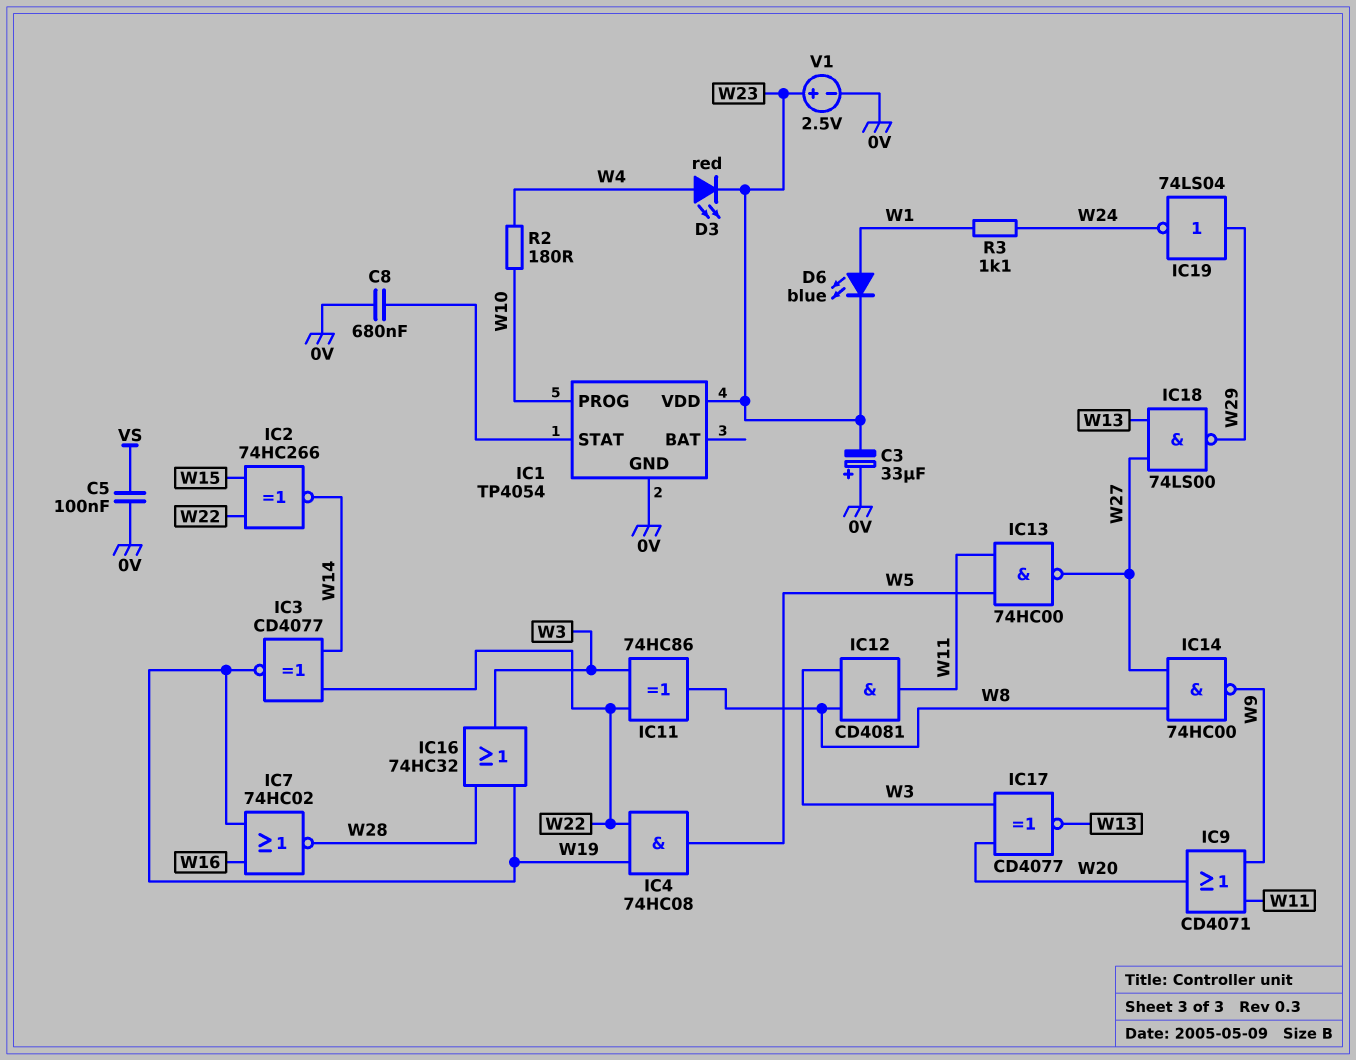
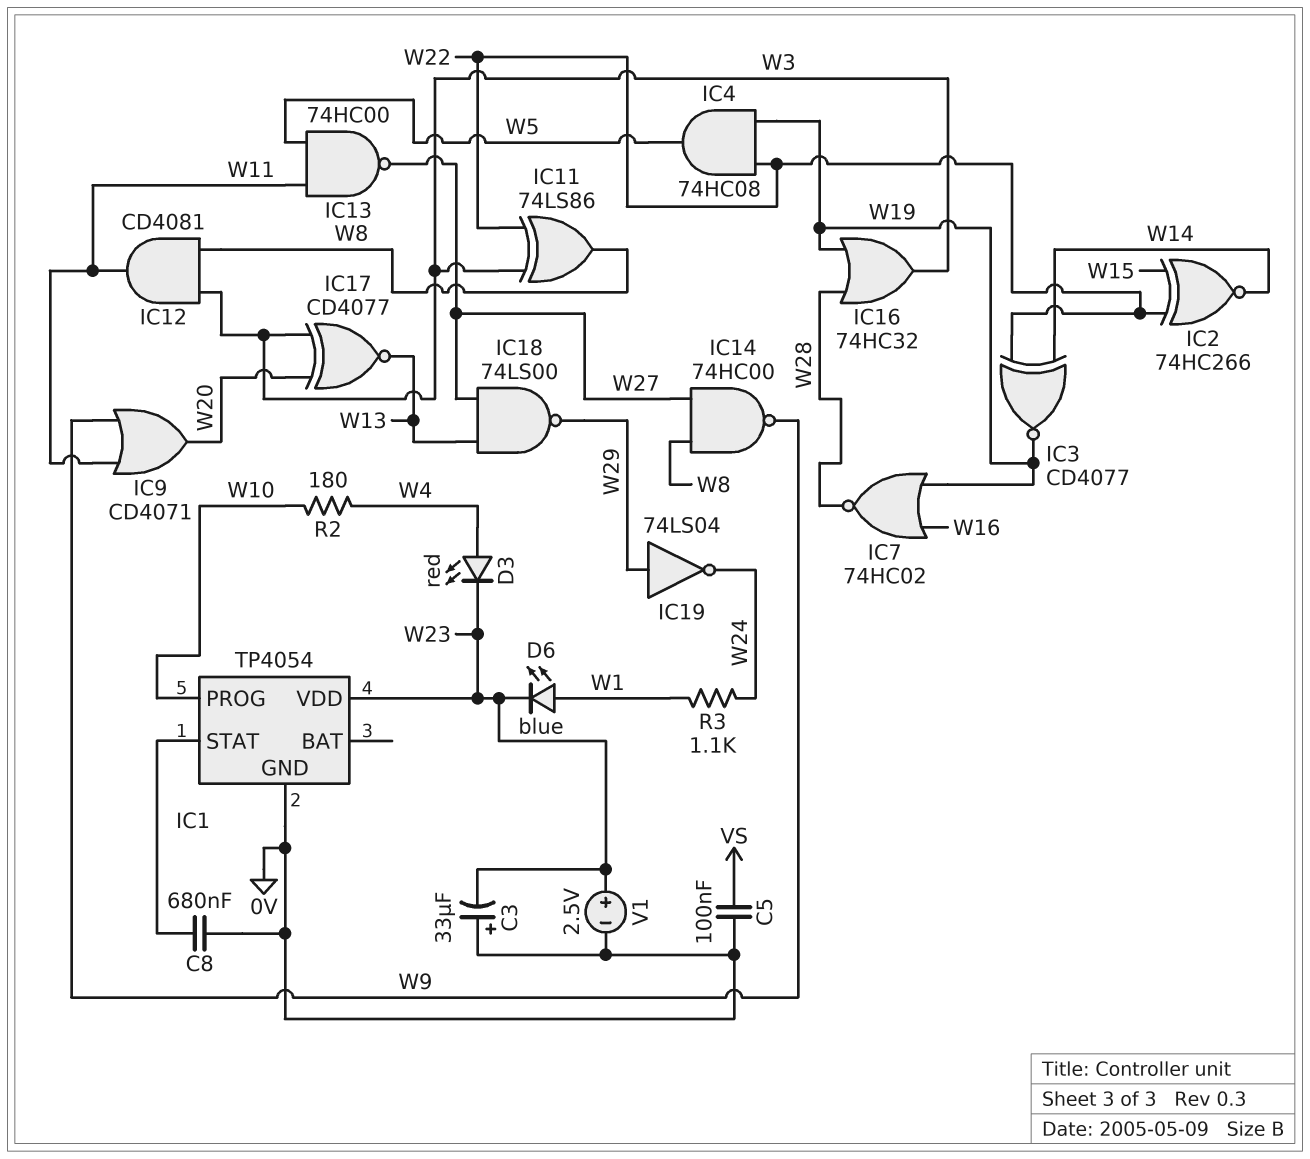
IC11: XOR 74HC86 (in W3, in W22, out W8) -> XOR 74LS86 (in W3, in W22, out W8)

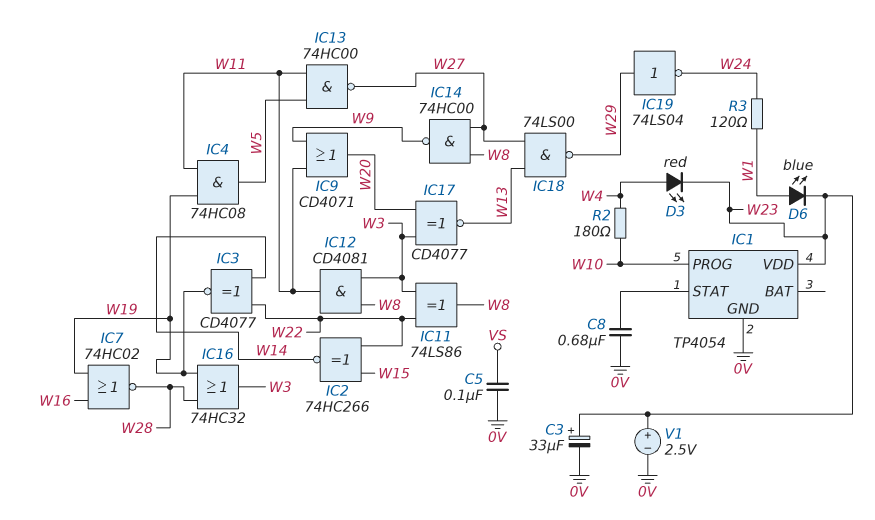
C3: 33uF (plus 0V, minus W23) -> 33uF (plus W23, minus 0V)
IC4: AND 74HC08 (in W19, in W22, out W5) -> AND 74HC08 (in W11, in W19, out W5)
R3: 1.1k (W1, W24) -> 120 (W1, W24)

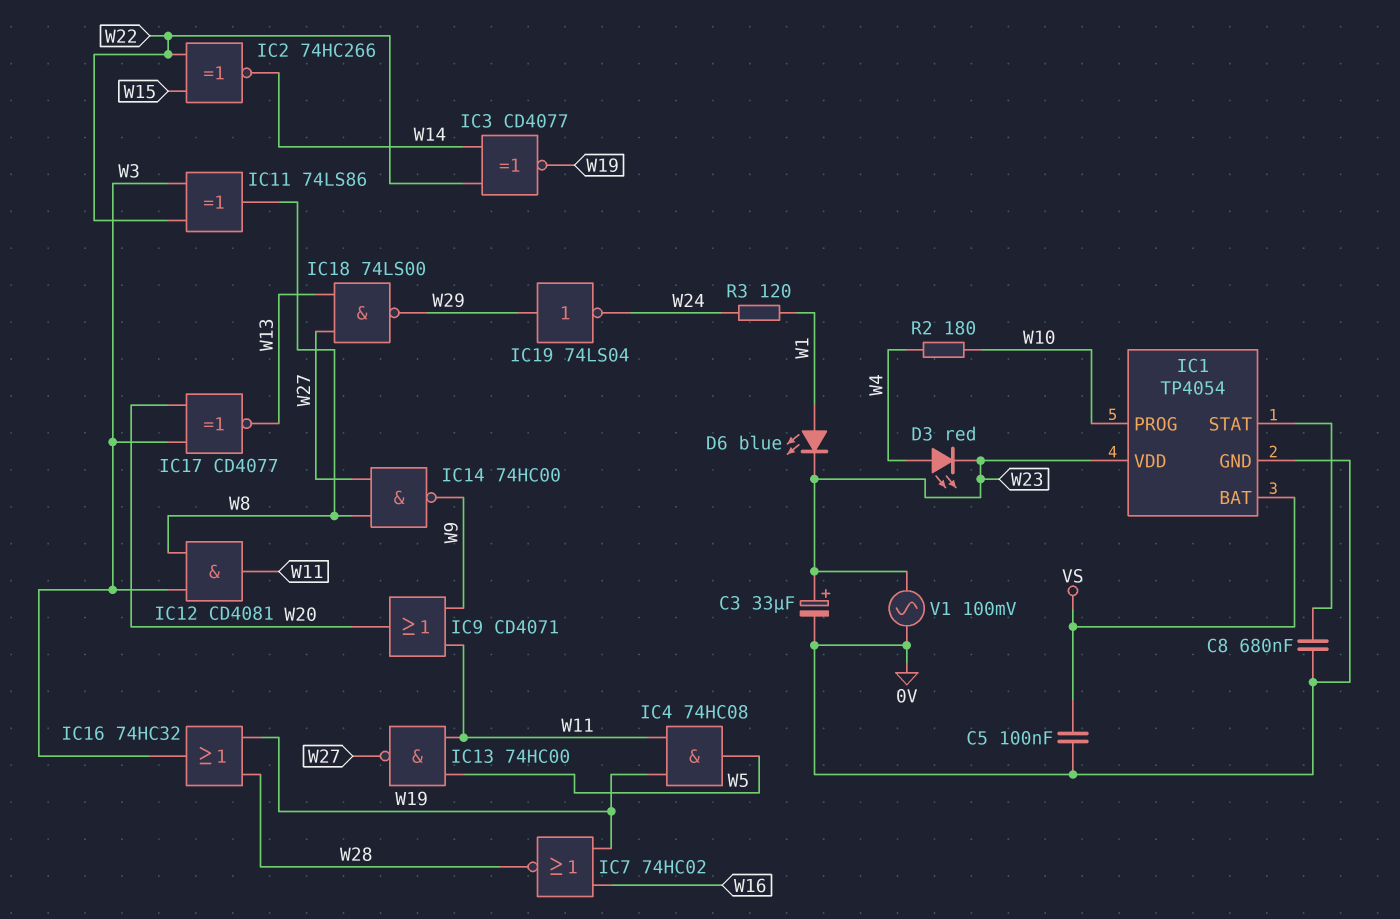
IC1 pin BAT: none -> VS
V1: 2.5V (plus W23, minus 0V) -> AC 100mV (0V, W23)

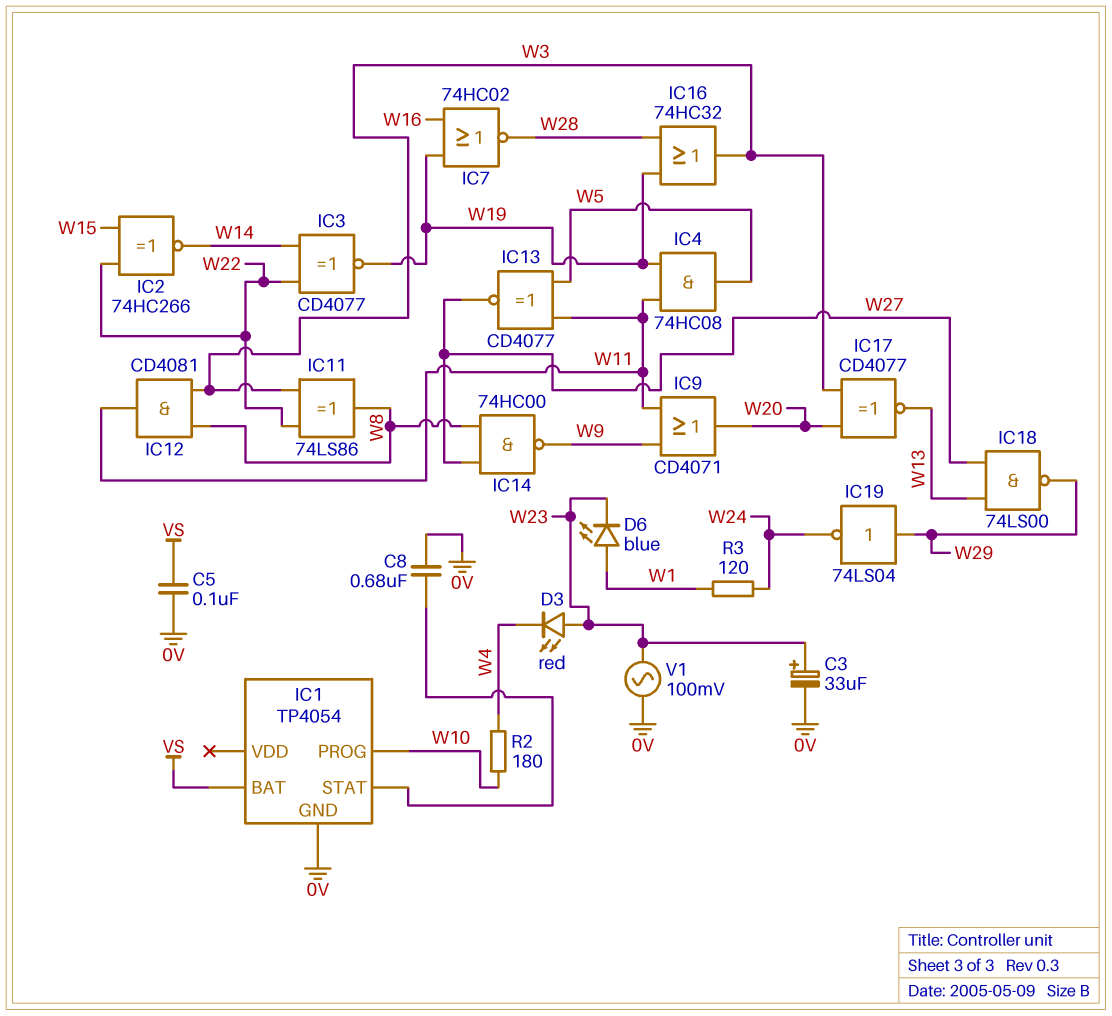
D3: LED red (A W4, K W23) -> LED red (A W23, K W4)
IC1 pin VDD: W23 -> none
IC13: NAND 74HC00 (in W5, in W11, out W27) -> XNOR CD4077 (in W5, in W11, out W27)

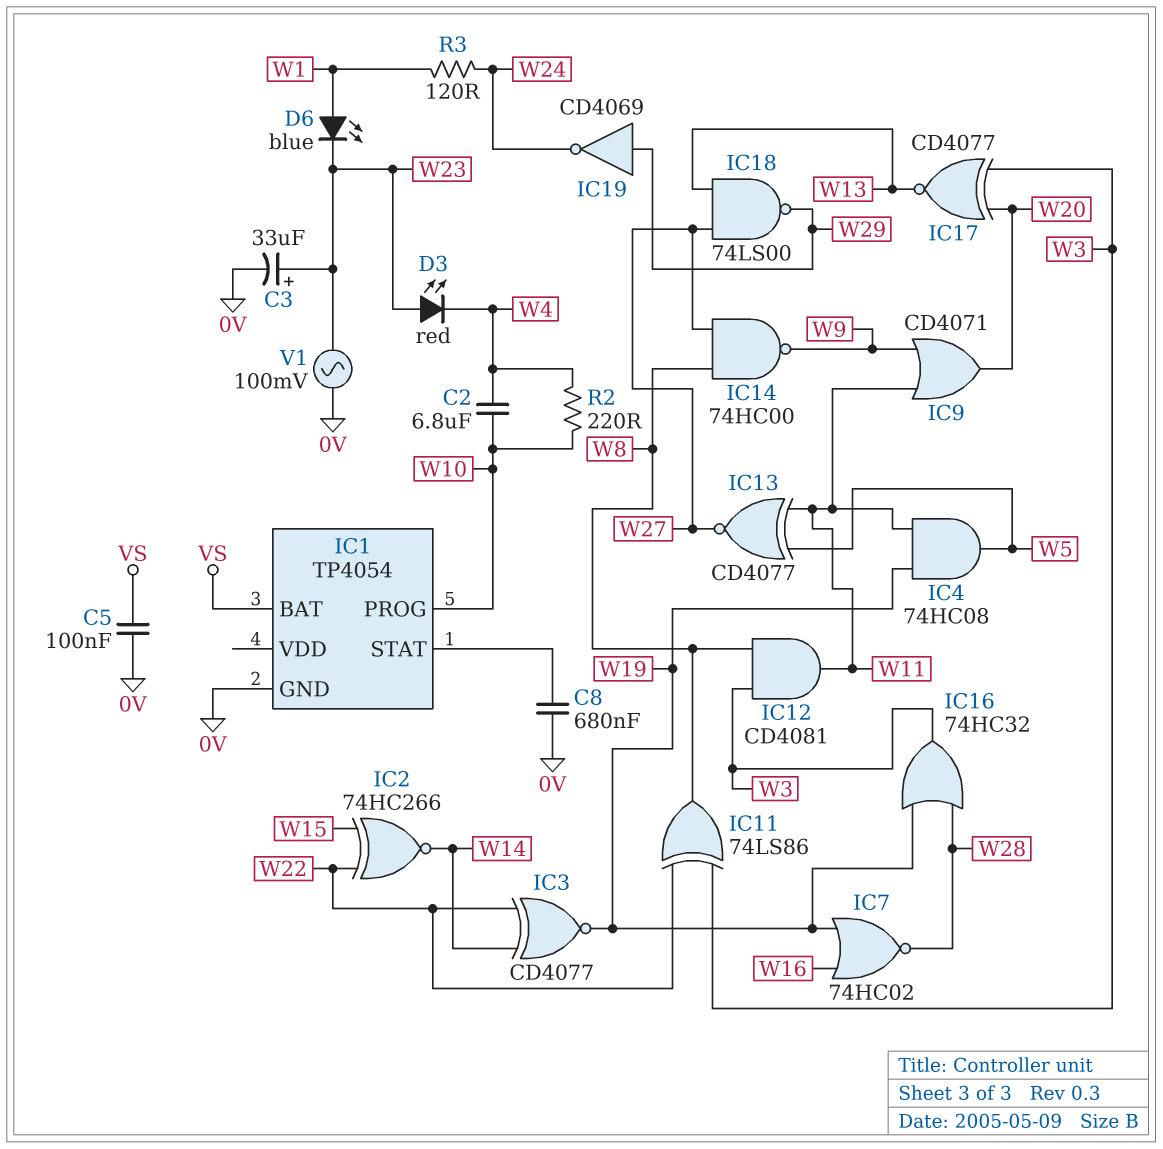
C2: none -> 6.8uF (W4, W10)
IC19: NOT 74LS04 (in W29, out W24) -> NOT CD4069 (in W29, out W24)
R2: 180 (W4, W10) -> 220 (W4, W10)

